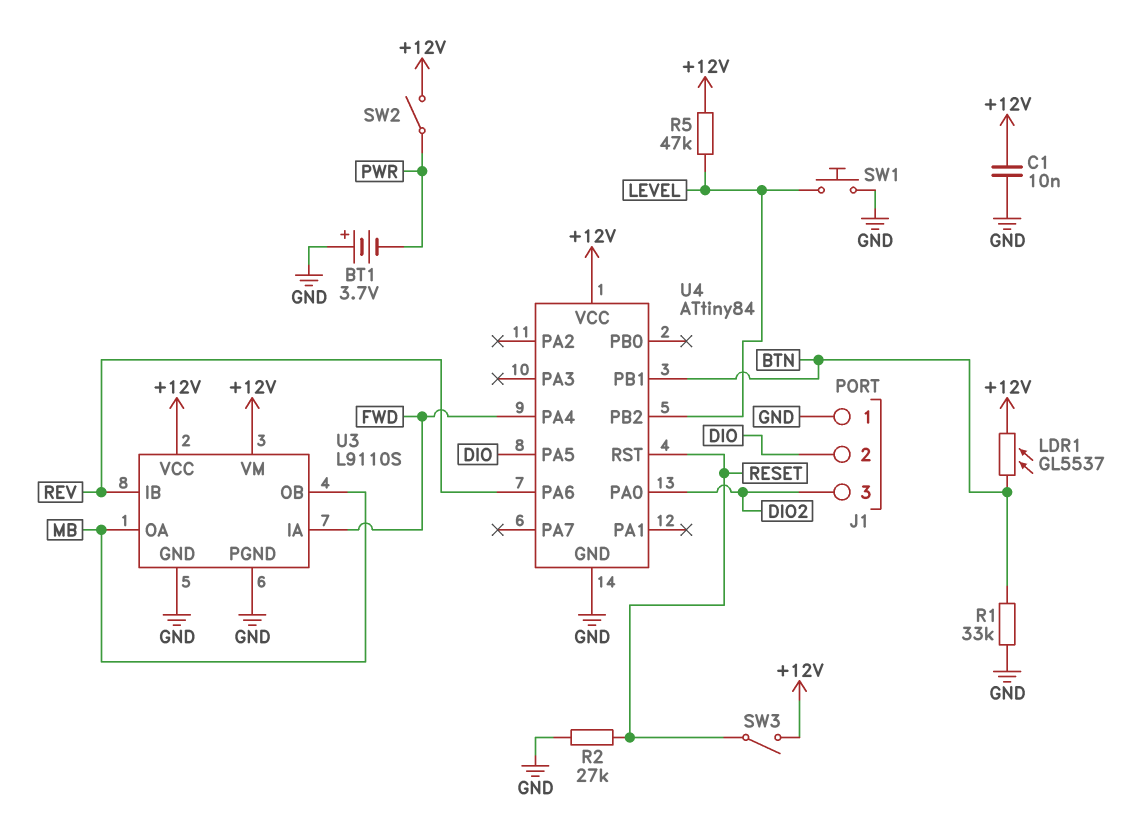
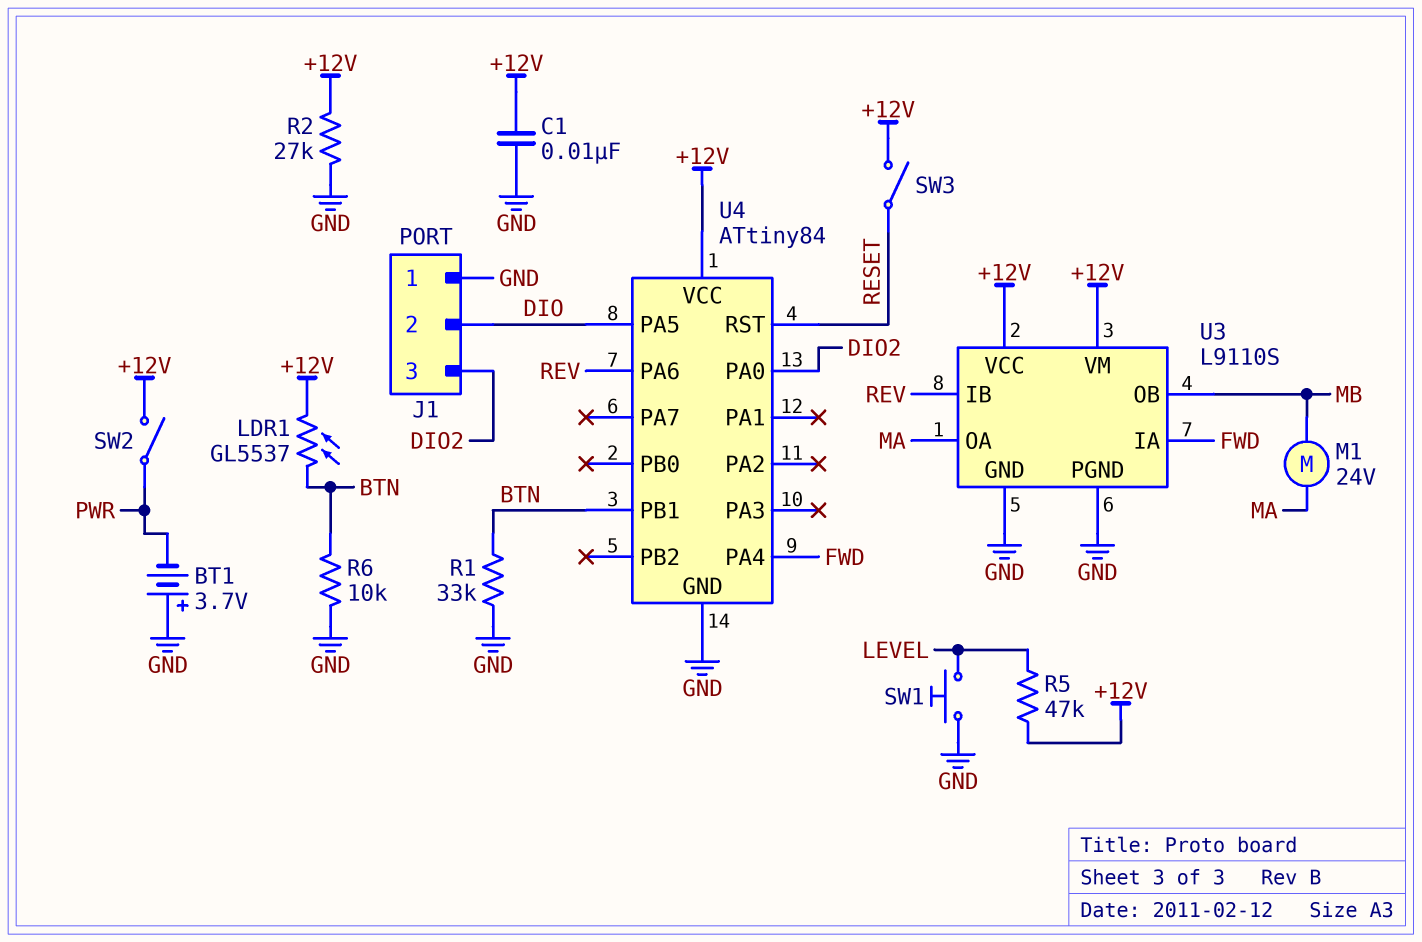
M1: none -> motor 24V (MA, MB)
R2: 27k (GND, RESET) -> 27k (+12V, GND)
R6: none -> 10k (BTN, GND)
U3 pin OA: MB -> MA
U4 pin PB2: LEVEL -> none

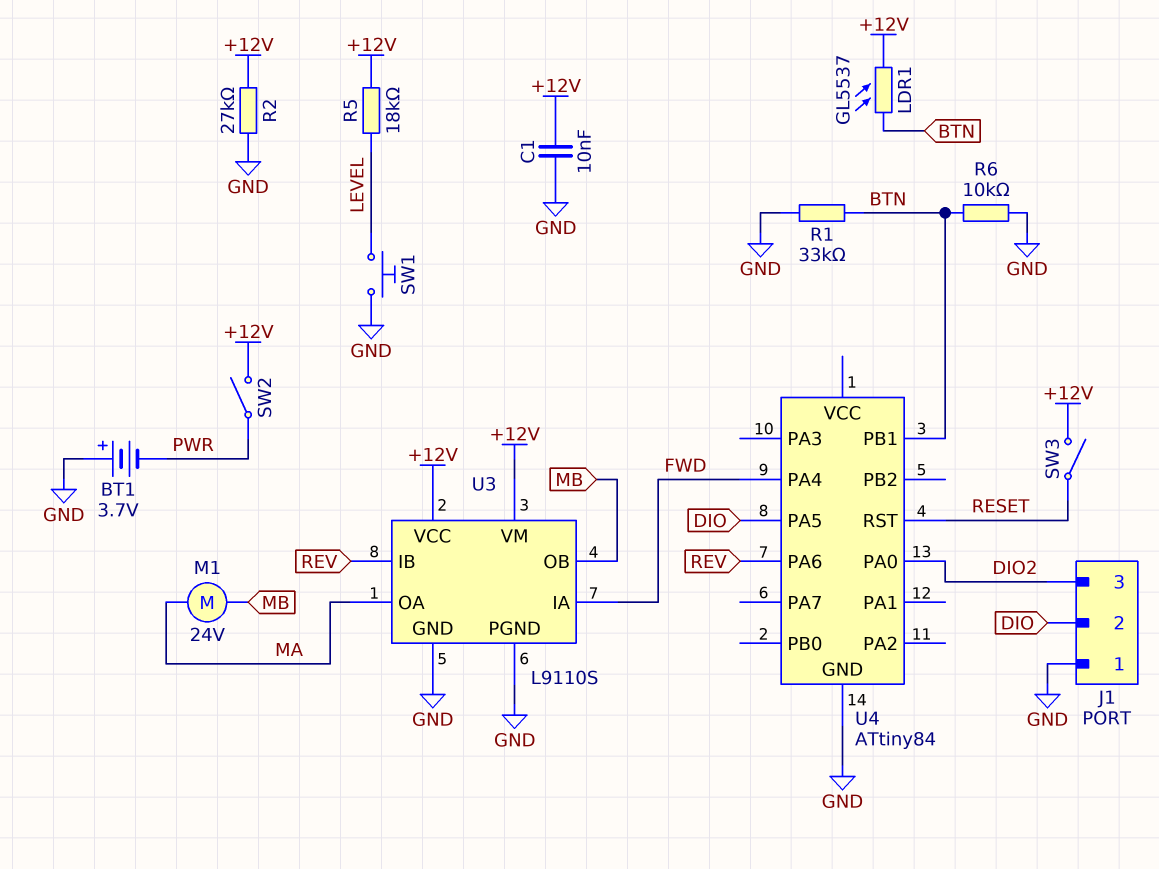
R5: 47k (+12V, LEVEL) -> 18k (+12V, LEVEL)
U4 pin VCC: +12V -> none

